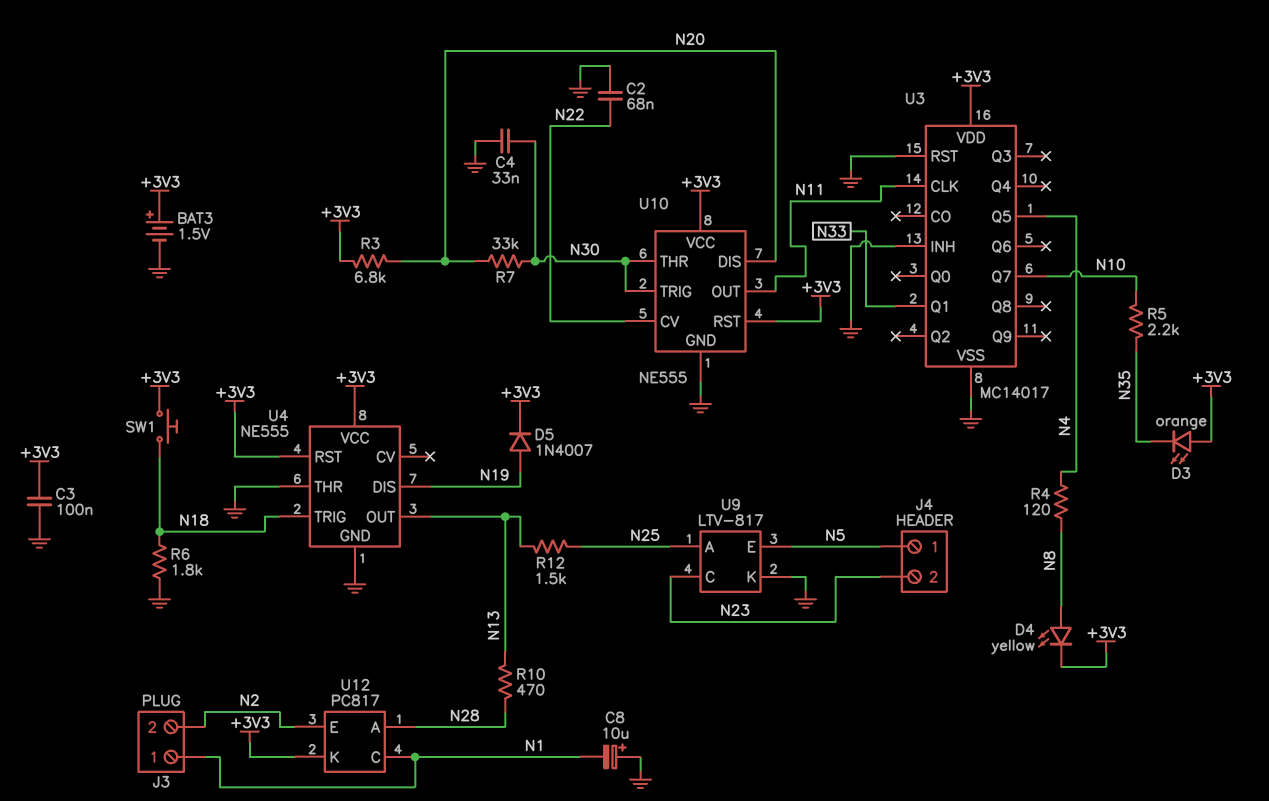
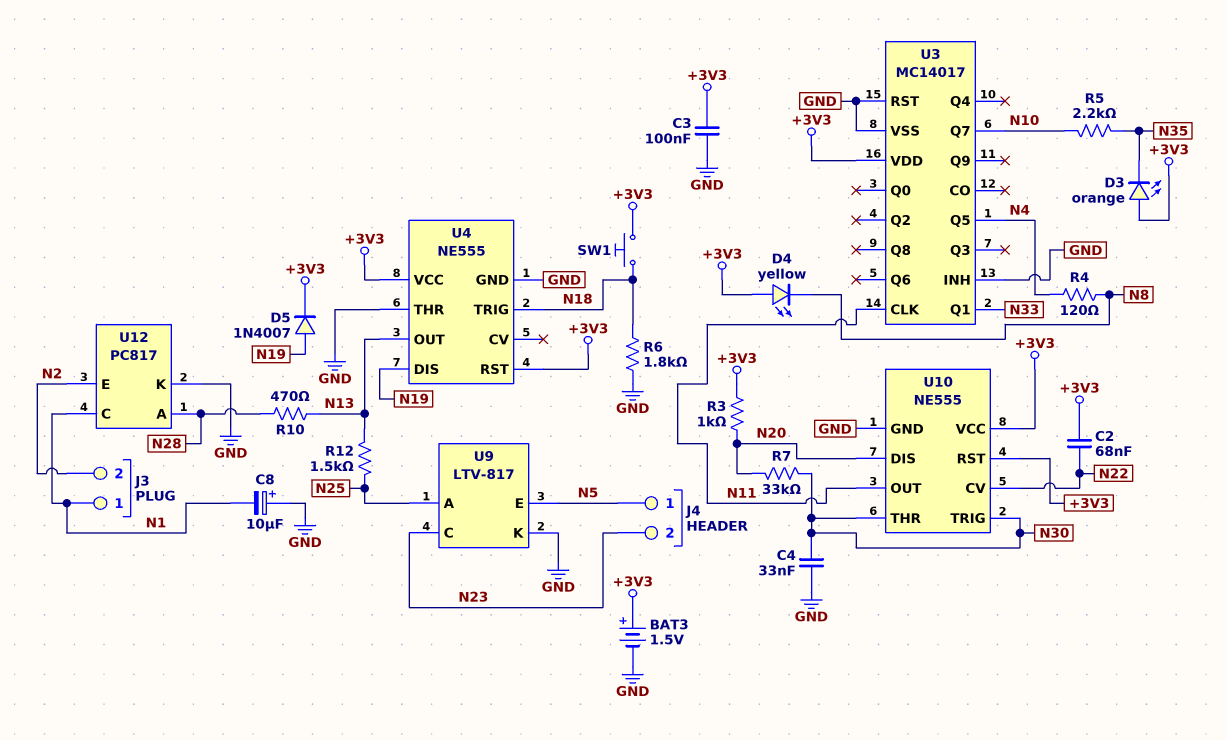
C2: 68nF (GND, N22) -> 68nF (+3V3, N22)
D4: LED yellow (A N8, K +3V3) -> LED yellow (A +3V3, K N8)
R3: 6.8k (+3V3, N20) -> 1k (+3V3, N20)
U12 pin K: +3V3 -> GND

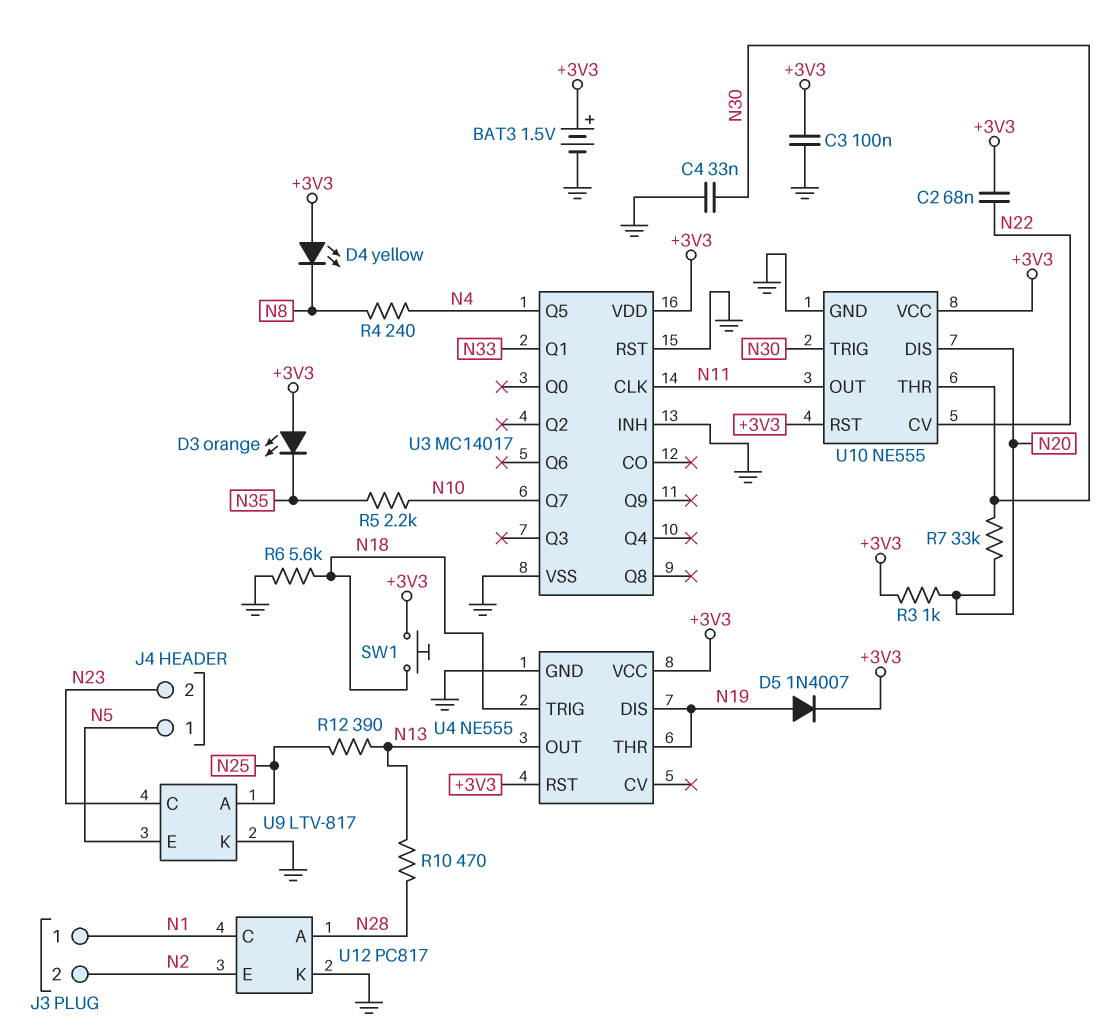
C8: 10uF (plus GND, minus N1) -> none
R4: 120 (N4, N8) -> 240 (N4, N8)
R6: 1.8k (GND, N18) -> 5.6k (GND, N18)
R12: 1.5k (N13, N25) -> 390 (N13, N25)
U4 pin THR: GND -> N19

